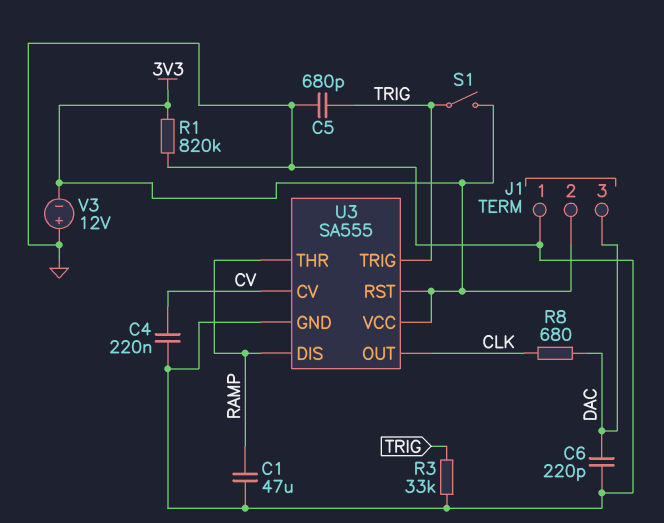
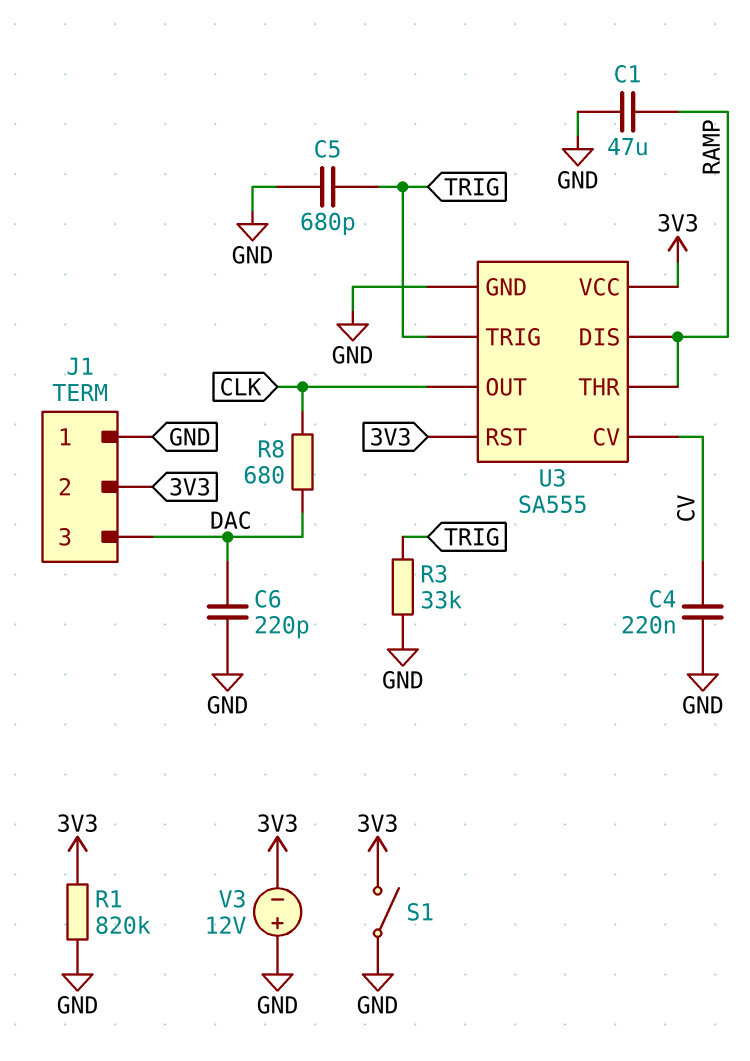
S1: switch (3V3, TRIG) -> switch (3V3, GND)

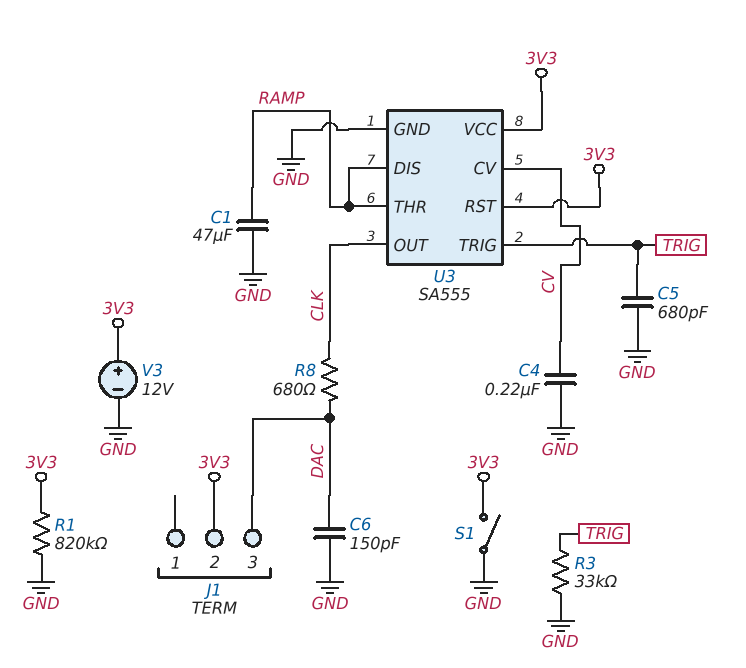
C6: 220pF (DAC, GND) -> 150pF (DAC, GND)
J1 pin 1: GND -> none
V3: 12V (plus GND, minus 3V3) -> 12V (plus 3V3, minus GND)

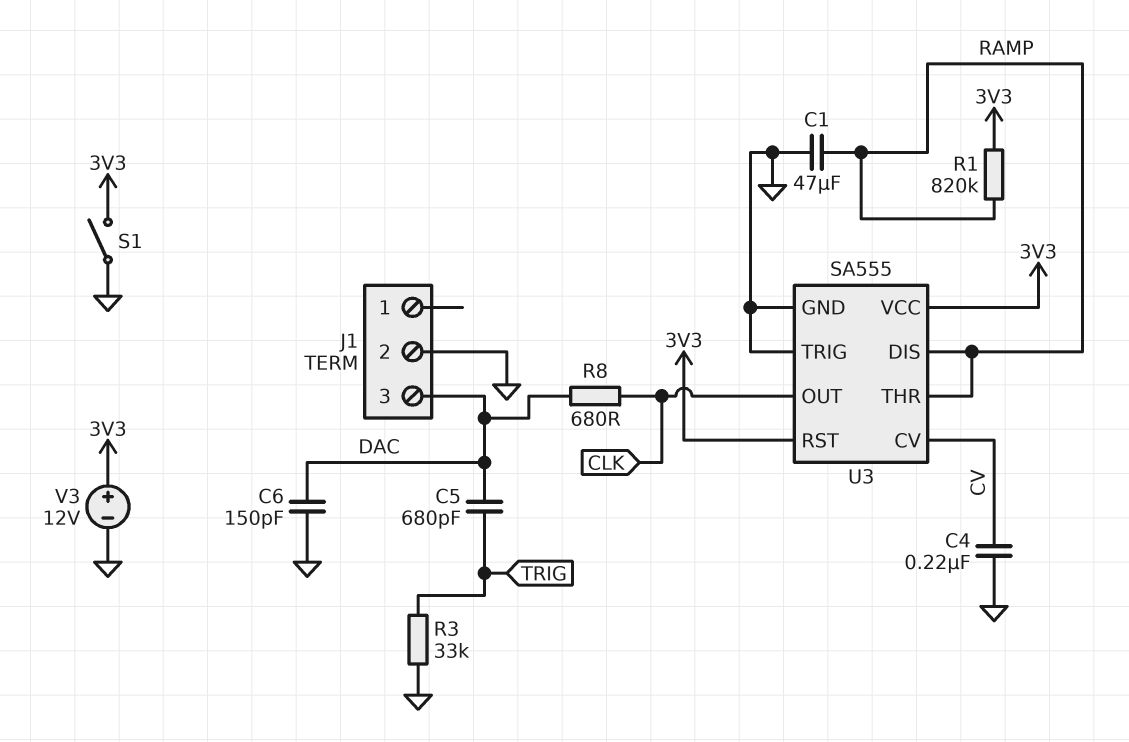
C5: 680pF (GND, TRIG) -> 680pF (DAC, TRIG)
J1 pin 2: 3V3 -> GND
R1: 820k (3V3, GND) -> 820k (3V3, RAMP)
U3 pin TRIG: TRIG -> GND

